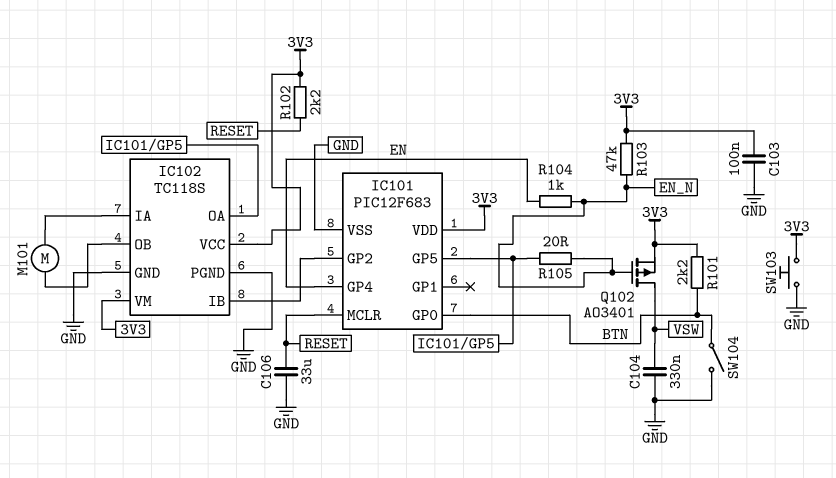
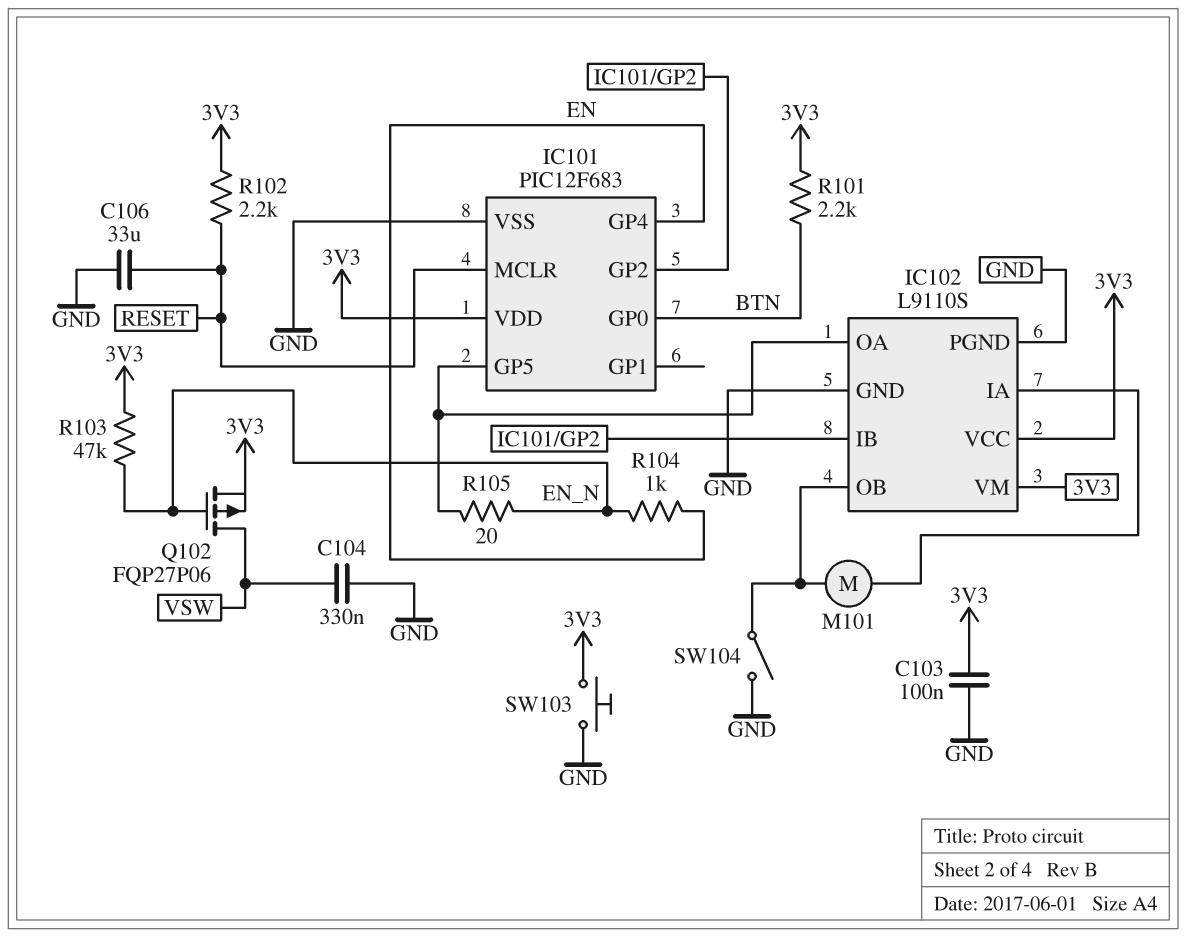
IC102: TC118S -> L9110S
Q102: PMOS AO3401 (G EN_N, D VSW, S 3V3) -> PMOS FQP27P06 (G EN_N, D VSW, S 3V3)
SW104: switch (BTN, GND) -> switch (GND, IC102/OB)

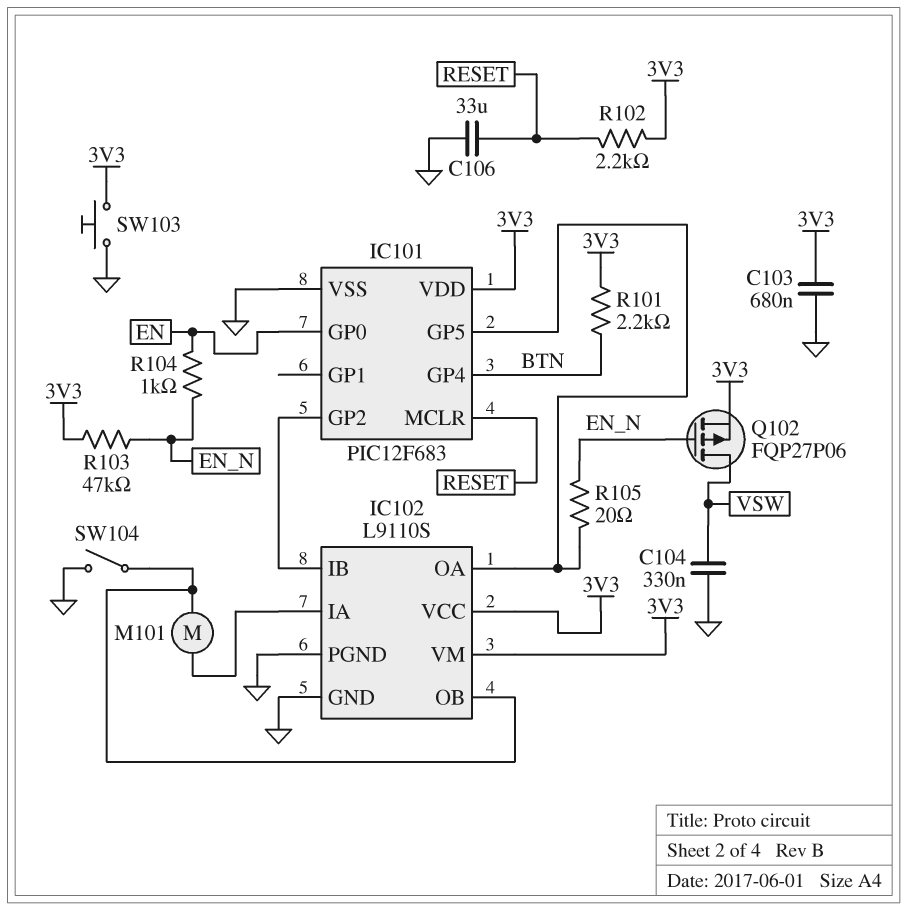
C103: 100nF (3V3, GND) -> 680nF (3V3, GND)
IC101 pin GP0: BTN -> EN
IC101 pin GP4: EN -> BTN

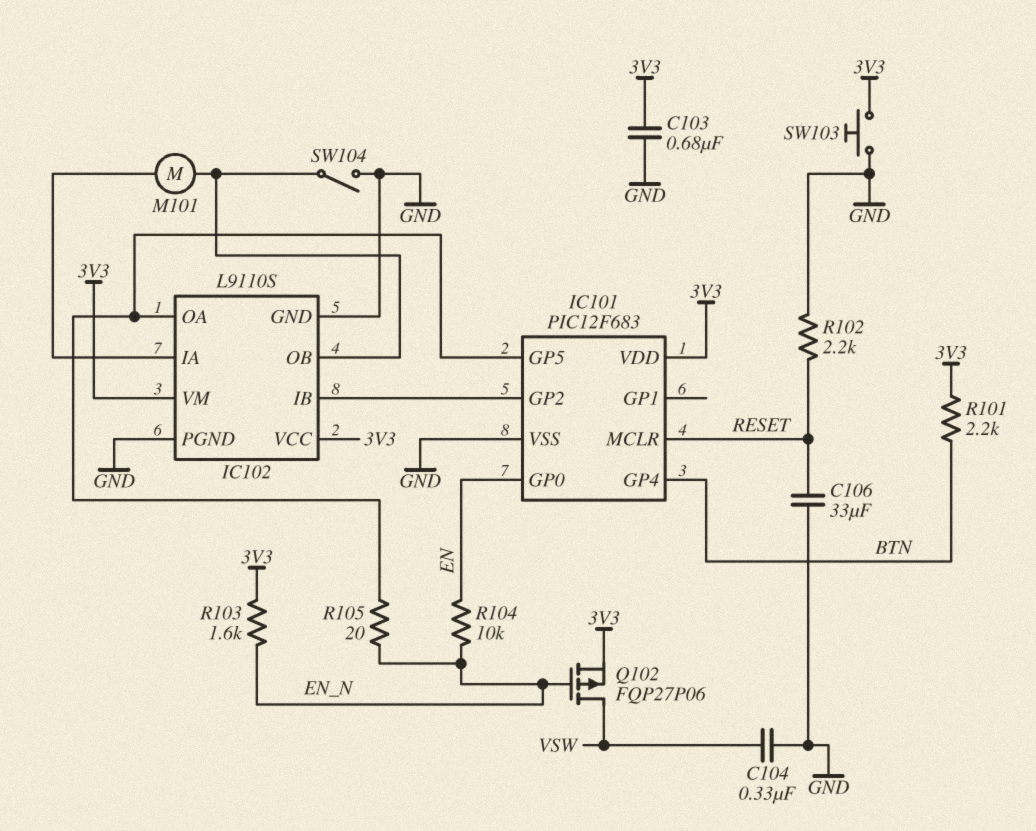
R102: 2.2k (3V3, RESET) -> 2.2k (GND, RESET)
R103: 47k (3V3, EN_N) -> 1.6k (3V3, EN_N)
R104: 1k (EN, EN_N) -> 10k (EN, EN_N)

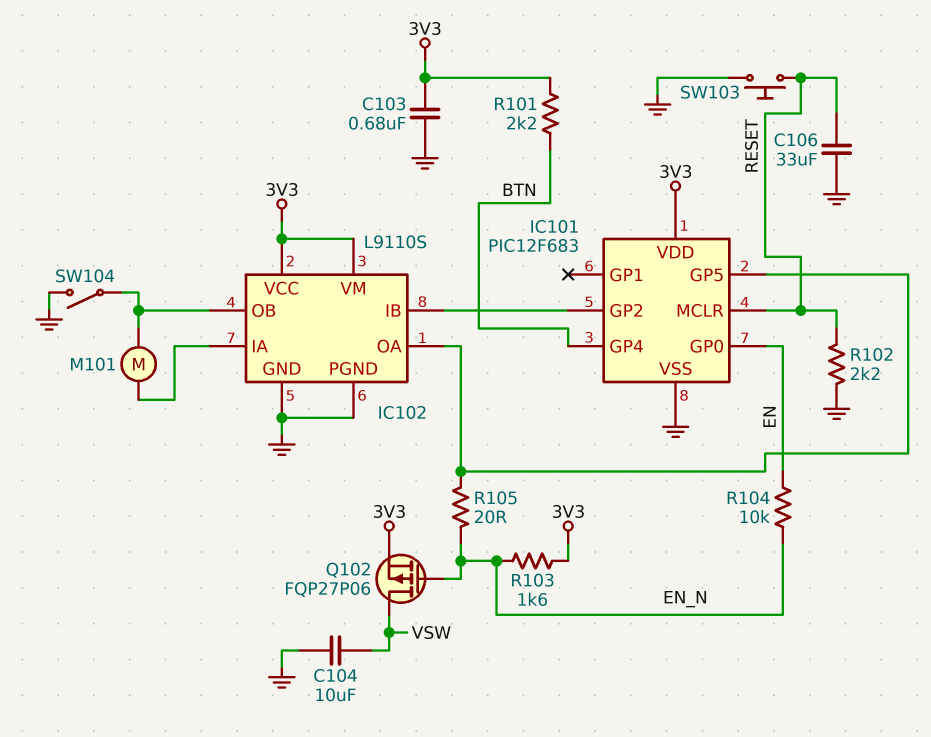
C104: 330nF (GND, VSW) -> 10uF (GND, VSW)
SW103: button (3V3, GND) -> button (GND, RESET)

